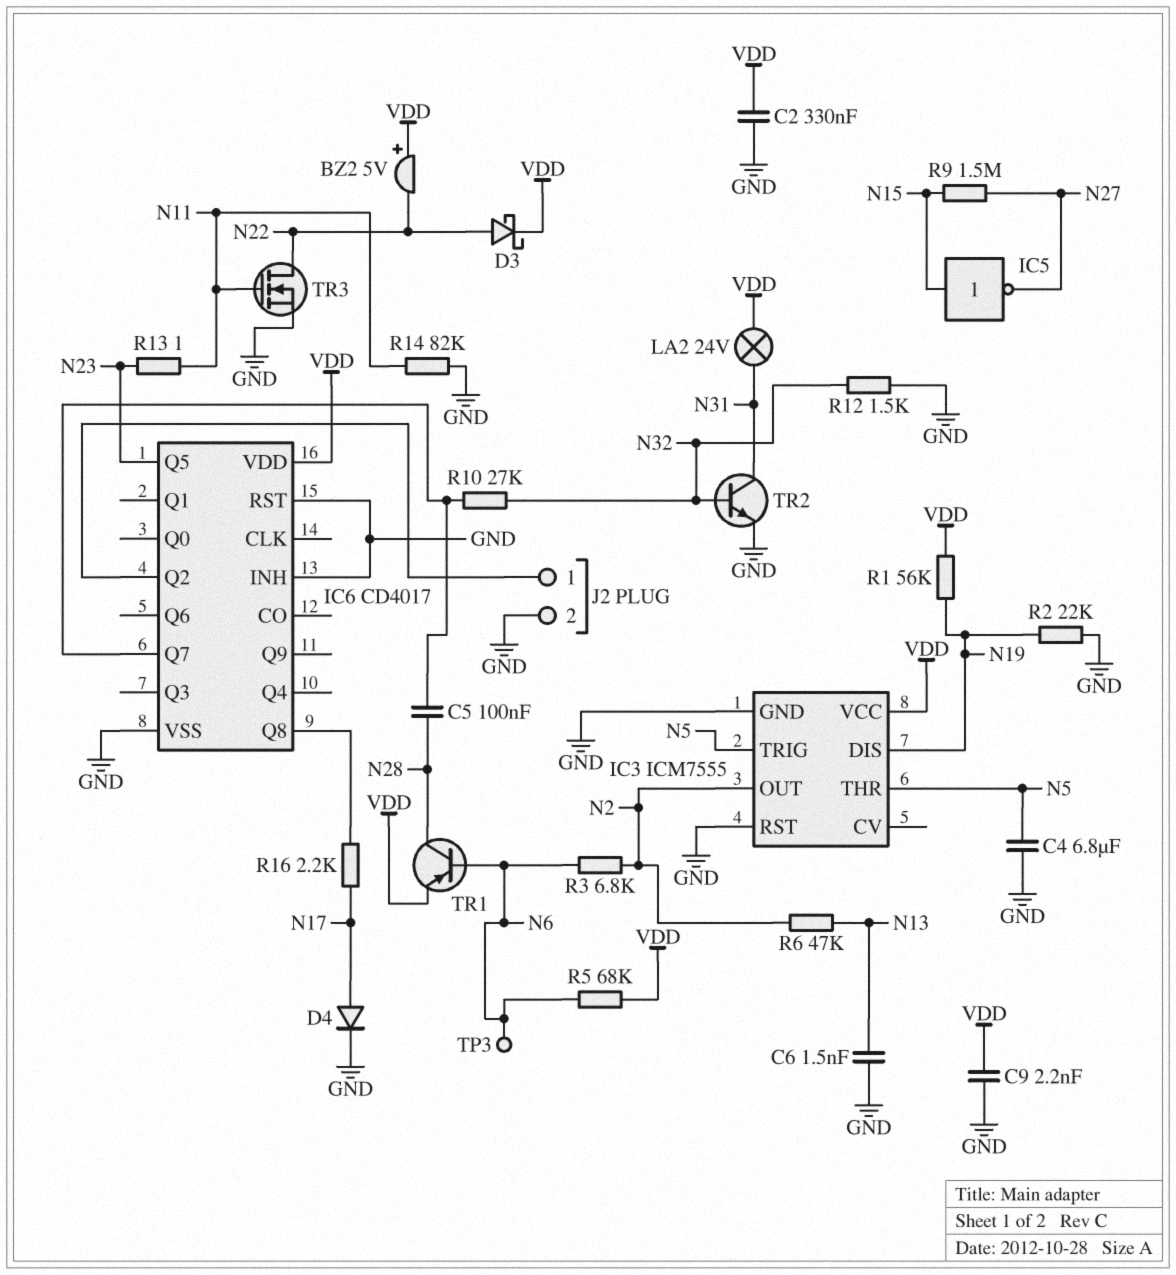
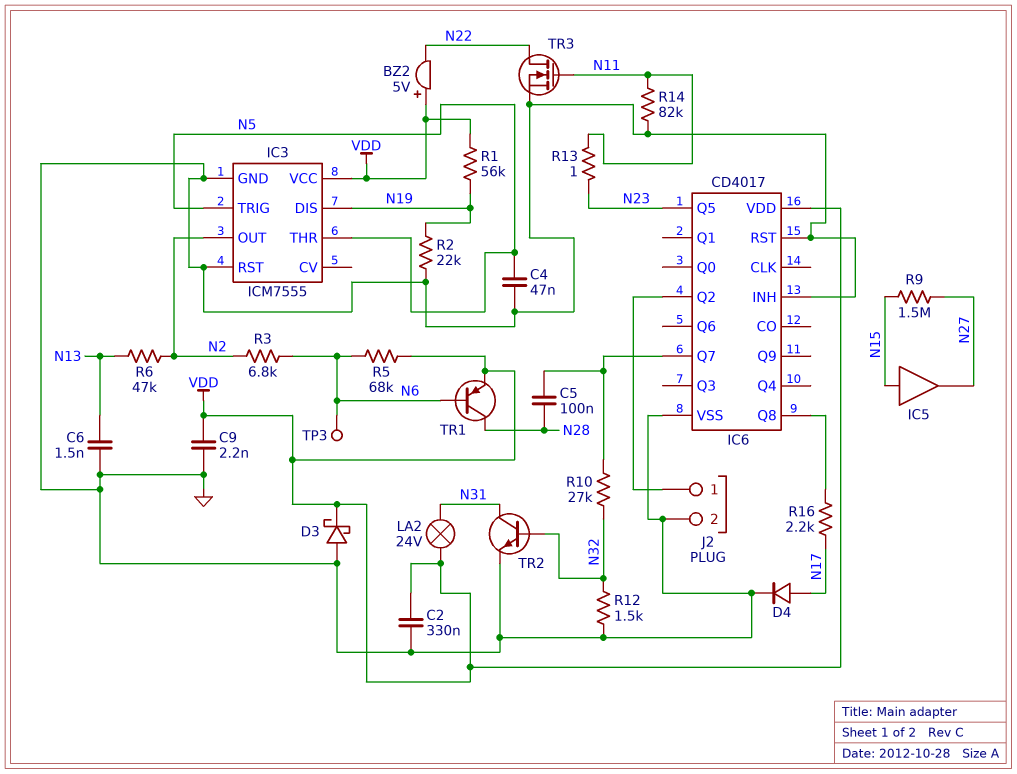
C4: 6.8uF (GND, N5) -> 47nF (GND, N5)
D3: schottky (A N22, K VDD) -> schottky (A GND, K VDD)
IC5: NOT (in N15, out N27) -> buffer (in N15, out N27)

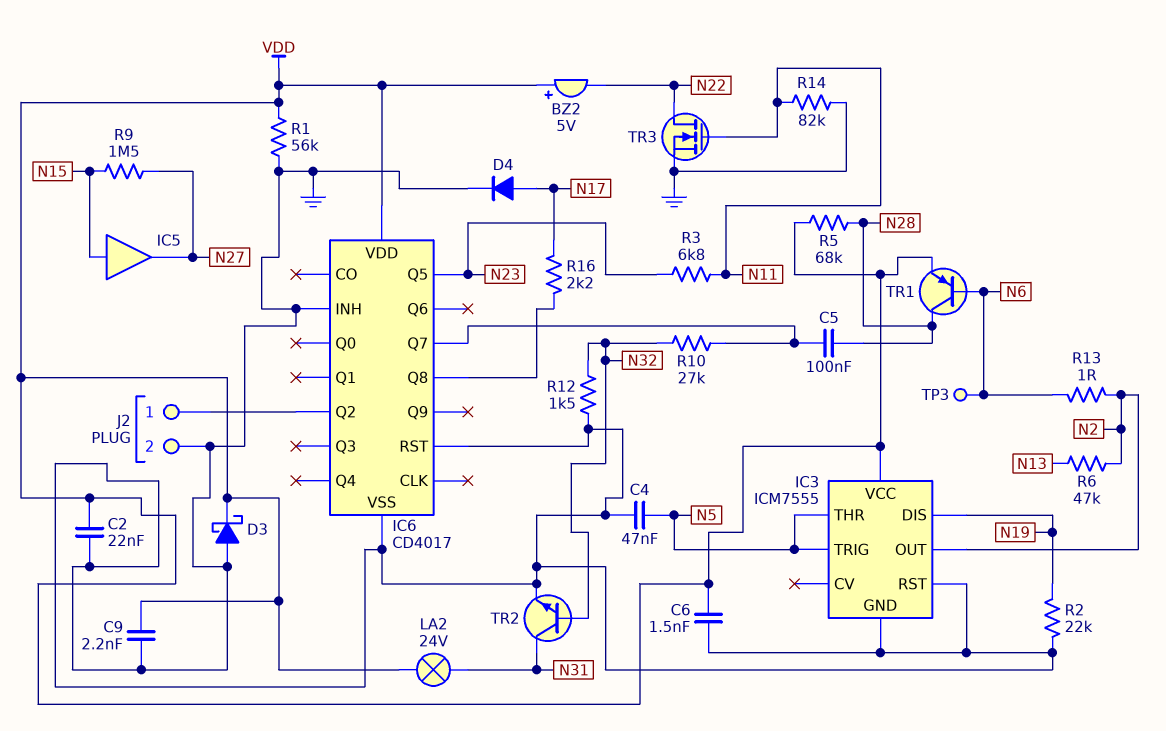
C2: 330nF (GND, VDD) -> 22nF (GND, VDD)
C6: 1.5nF (GND, N13) -> 1.5nF (GND, VDD)
R1: 56k (N19, VDD) -> 56k (GND, VDD)
R3: 6.8k (N2, N6) -> 6.8k (N11, N23)
R5: 68k (N6, VDD) -> 68k (N28, VDD)
R13: 1 (N11, N23) -> 1 (N2, N6)

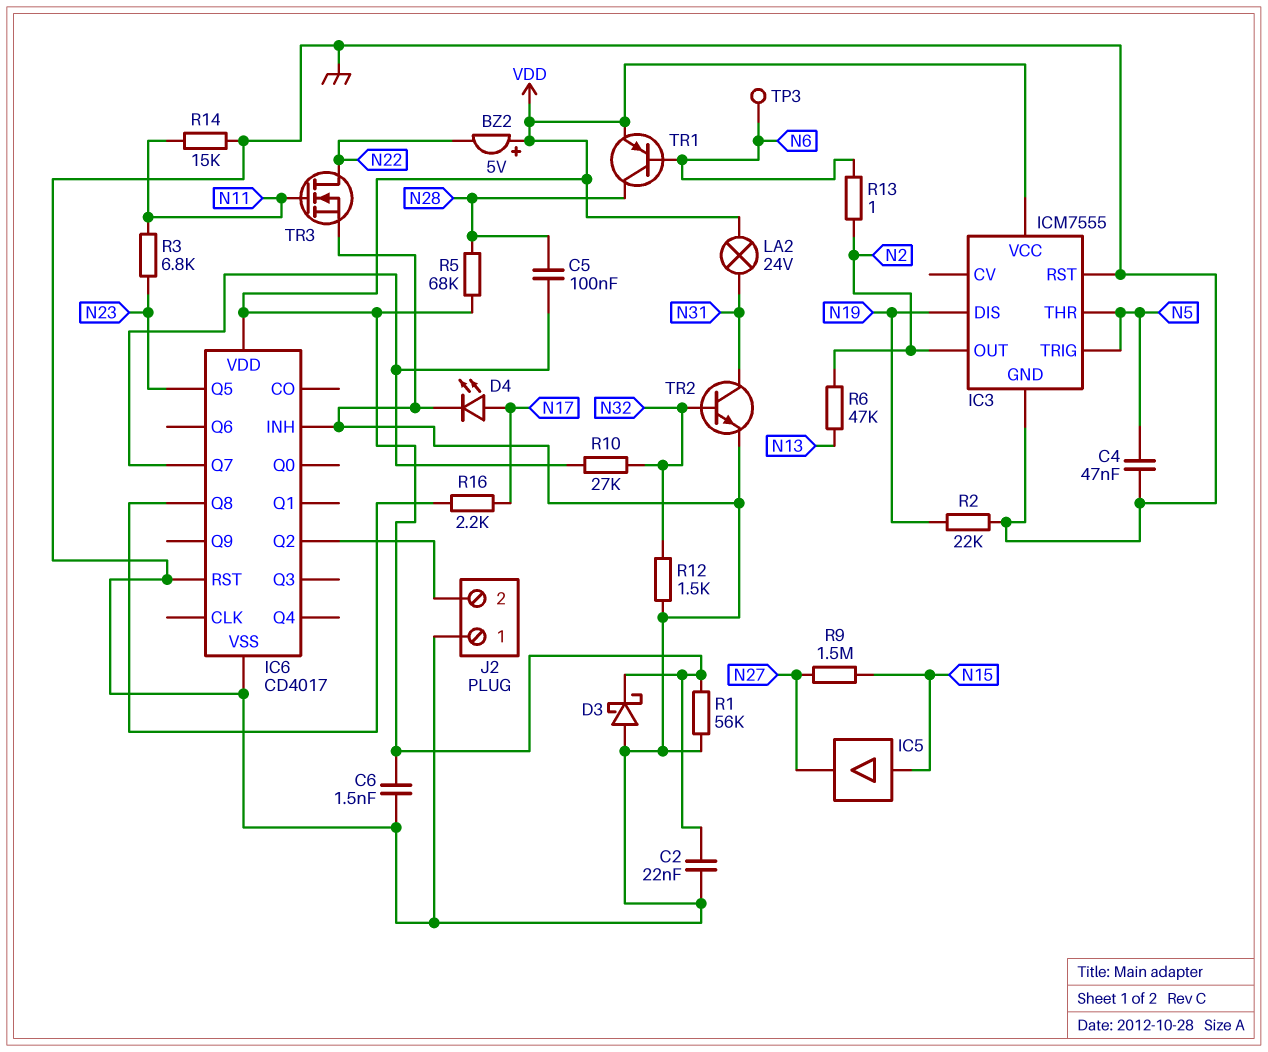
C9: 2.2nF (GND, VDD) -> none
D4: diode (A N17, K GND) -> LED (A N17, K GND)
J2 pin 1: IC6/Q2 -> GND
J2 pin 2: GND -> IC6/Q2
R14: 82k (GND, N11) -> 15k (GND, N11)

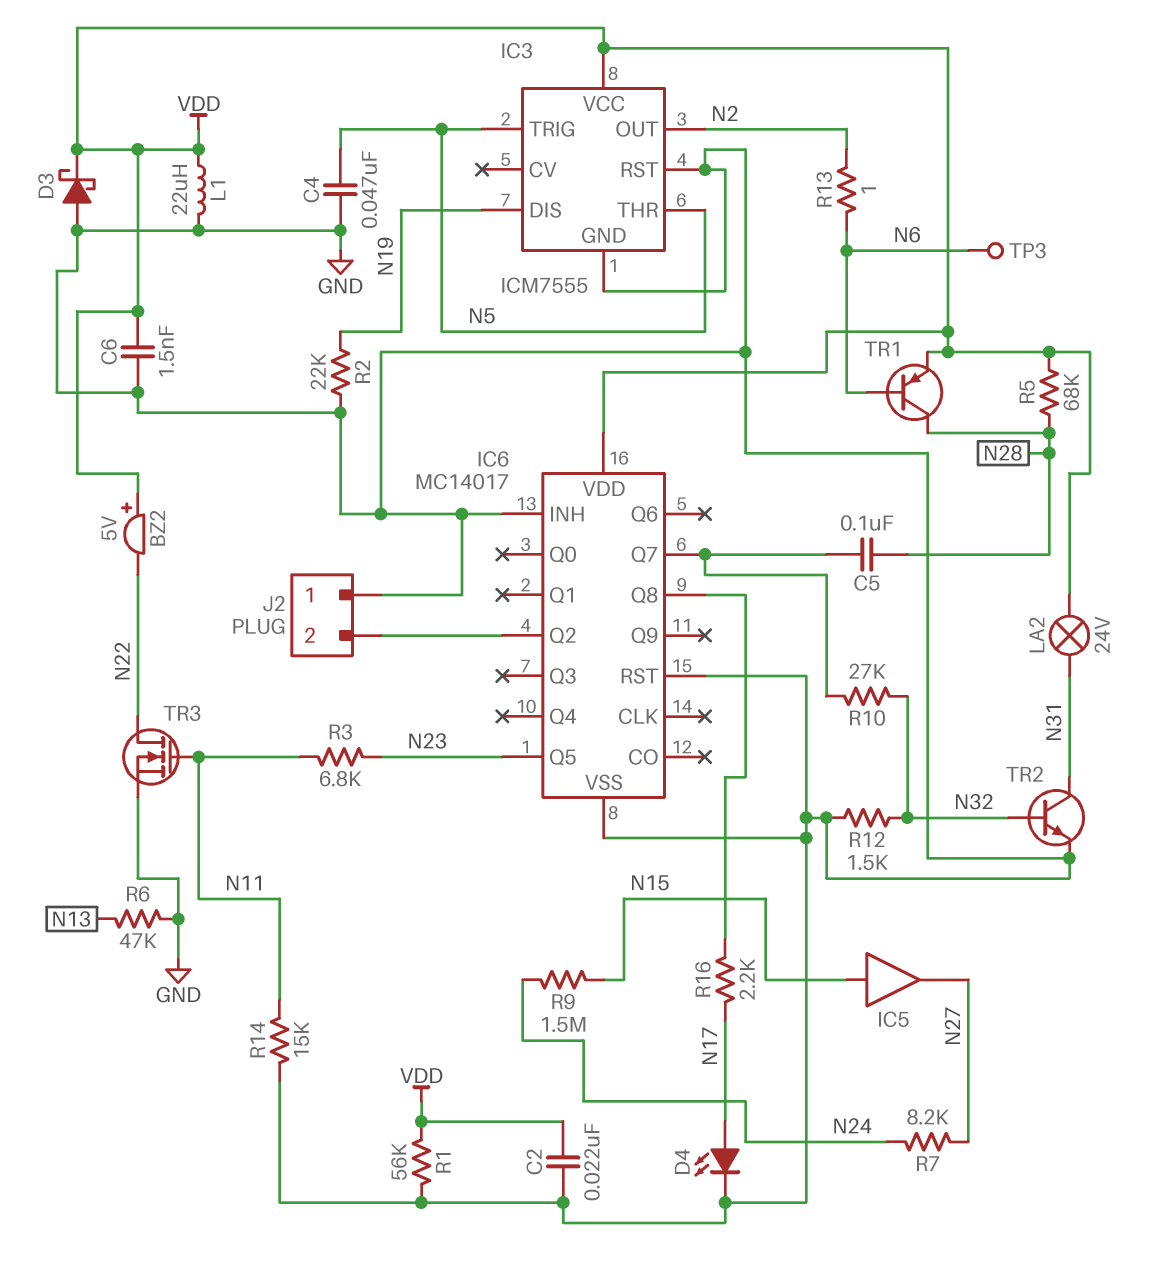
IC6: CD4017 -> MC14017
L1: none -> 22uH (GND, VDD)
R6: 47k (N2, N13) -> 47k (GND, N13)
R7: none -> 8.2k (N24, N27)
R9: 1.5M (N15, N27) -> 1.5M (N15, N24)

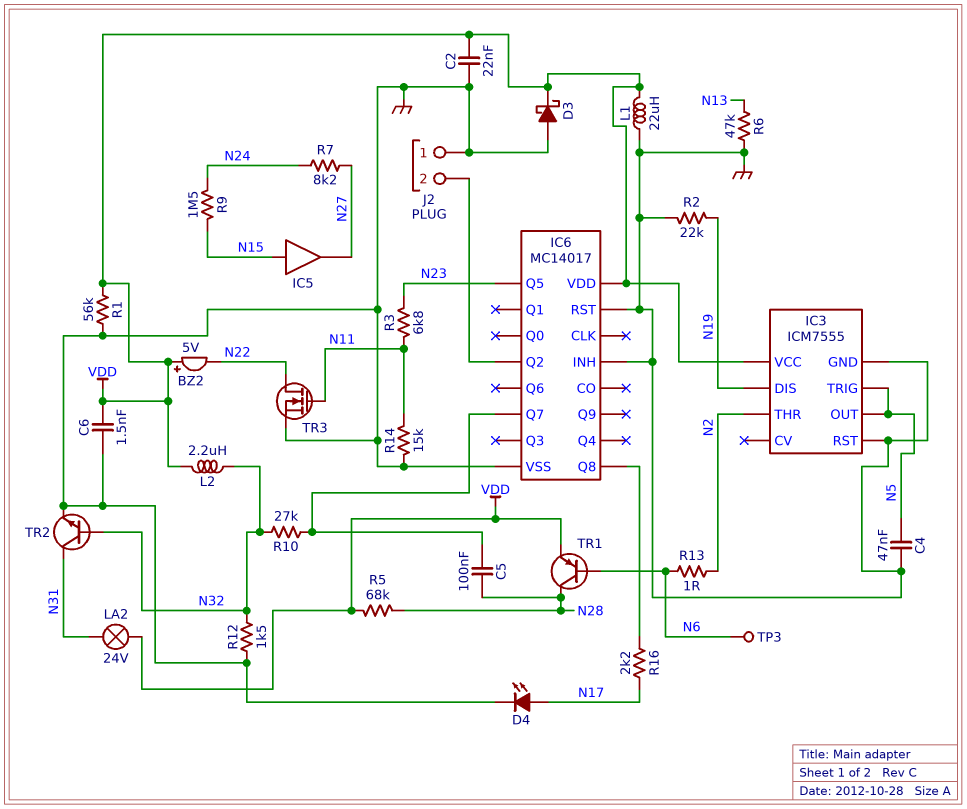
IC3 pin OUT: N2 -> N5
IC3 pin THR: N5 -> N2
L2: none -> 2.2uH (N32, VDD)

